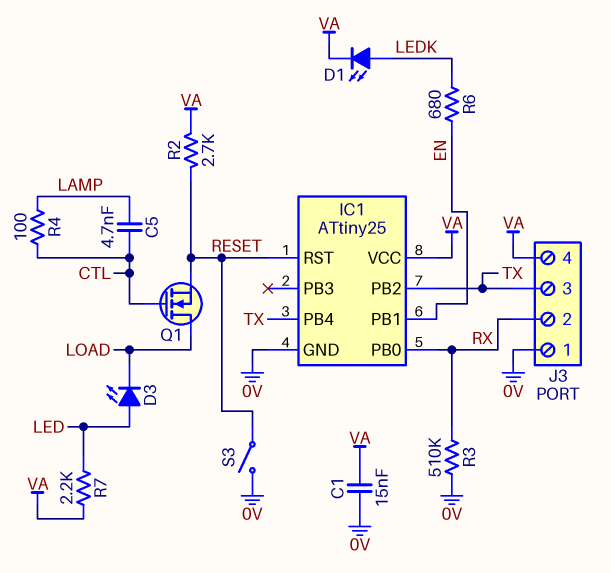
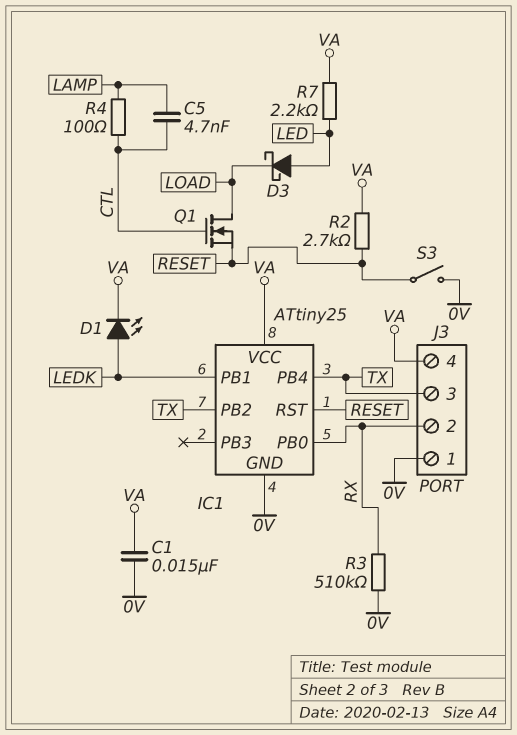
D3: LED (A LED, K LOAD) -> schottky (A LED, K LOAD)
IC1 pin PB1: EN -> LEDK
R6: 680 (EN, LEDK) -> none

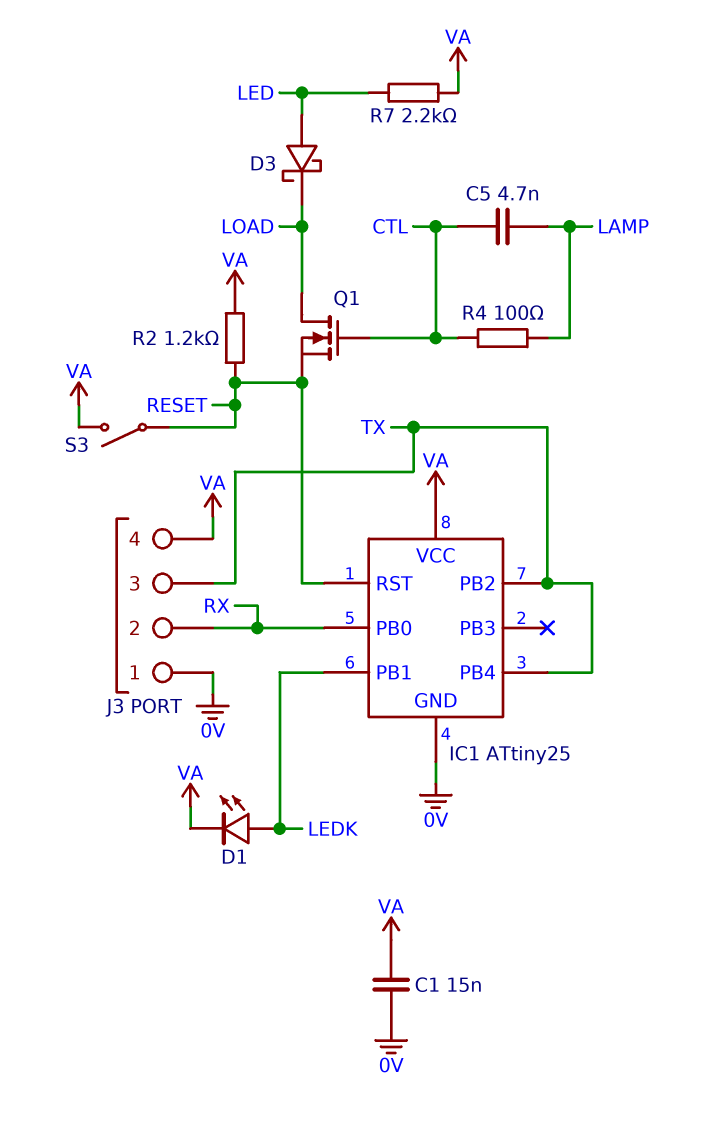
R2: 2.7k (RESET, VA) -> 1.2k (RESET, VA)
R3: 510k (0V, RX) -> none
S3: switch (0V, RESET) -> switch (RESET, VA)

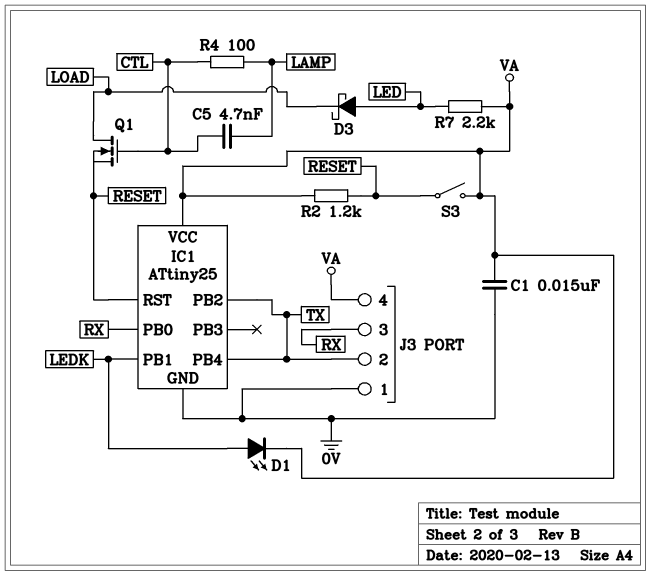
J3 pin 2: RX -> TX
J3 pin 3: TX -> RX

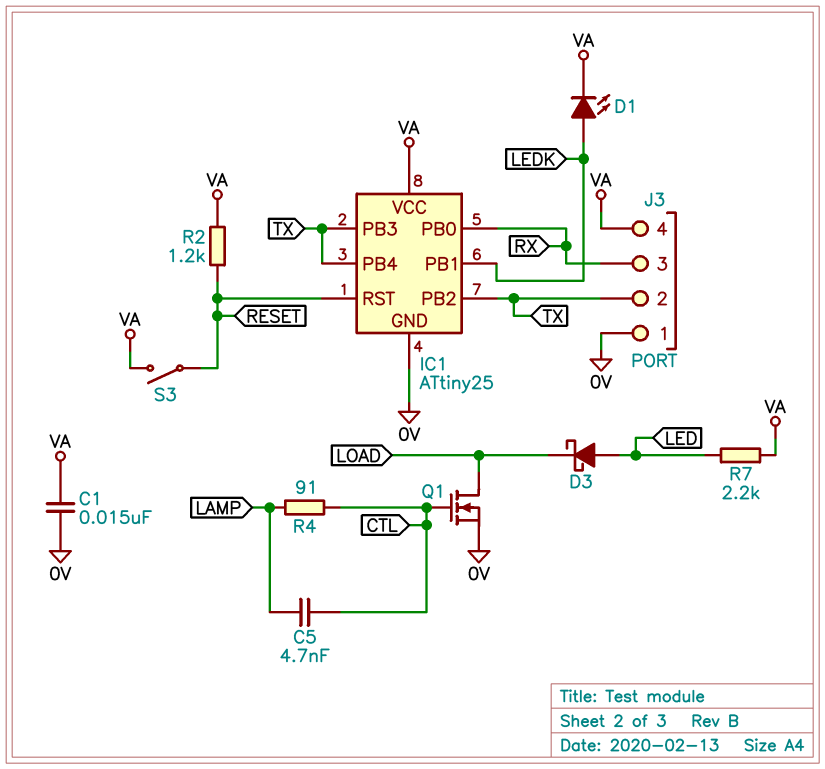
IC1 pin PB3: none -> TX
Q1: NMOS (G CTL, D LOAD, S RESET) -> NMOS (G CTL, D LOAD, S 0V)
R4: 100 (CTL, LAMP) -> 91 (CTL, LAMP)

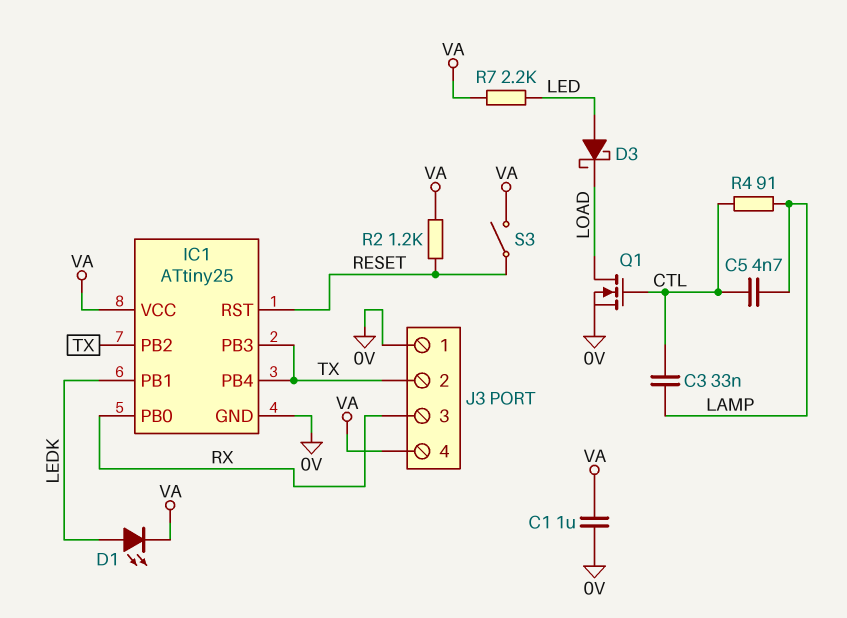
C1: 15nF (0V, VA) -> 1uF (0V, VA)
C3: none -> 33nF (CTL, LAMP)

